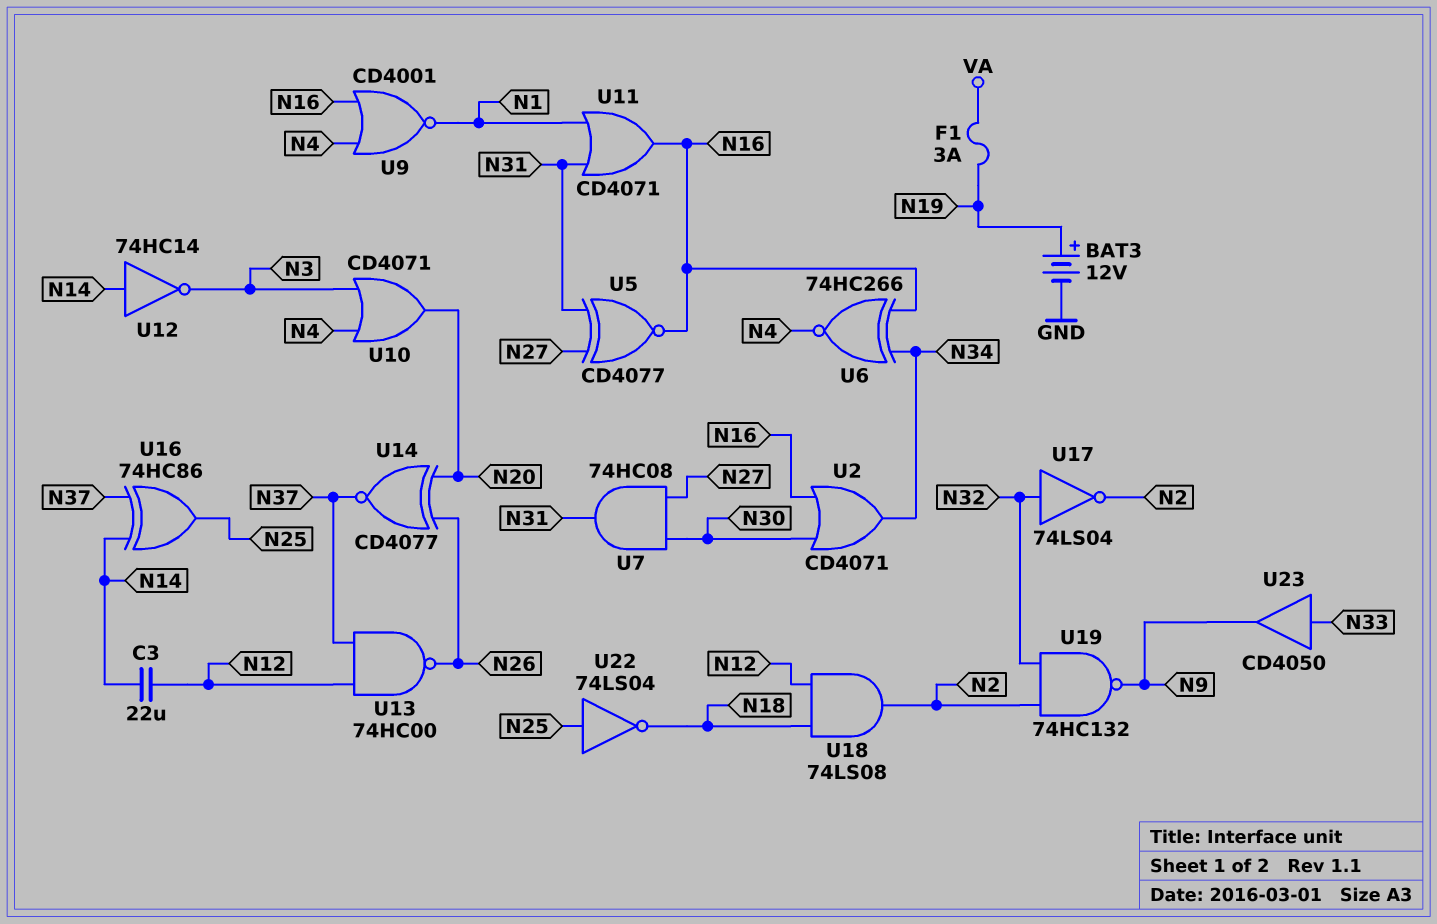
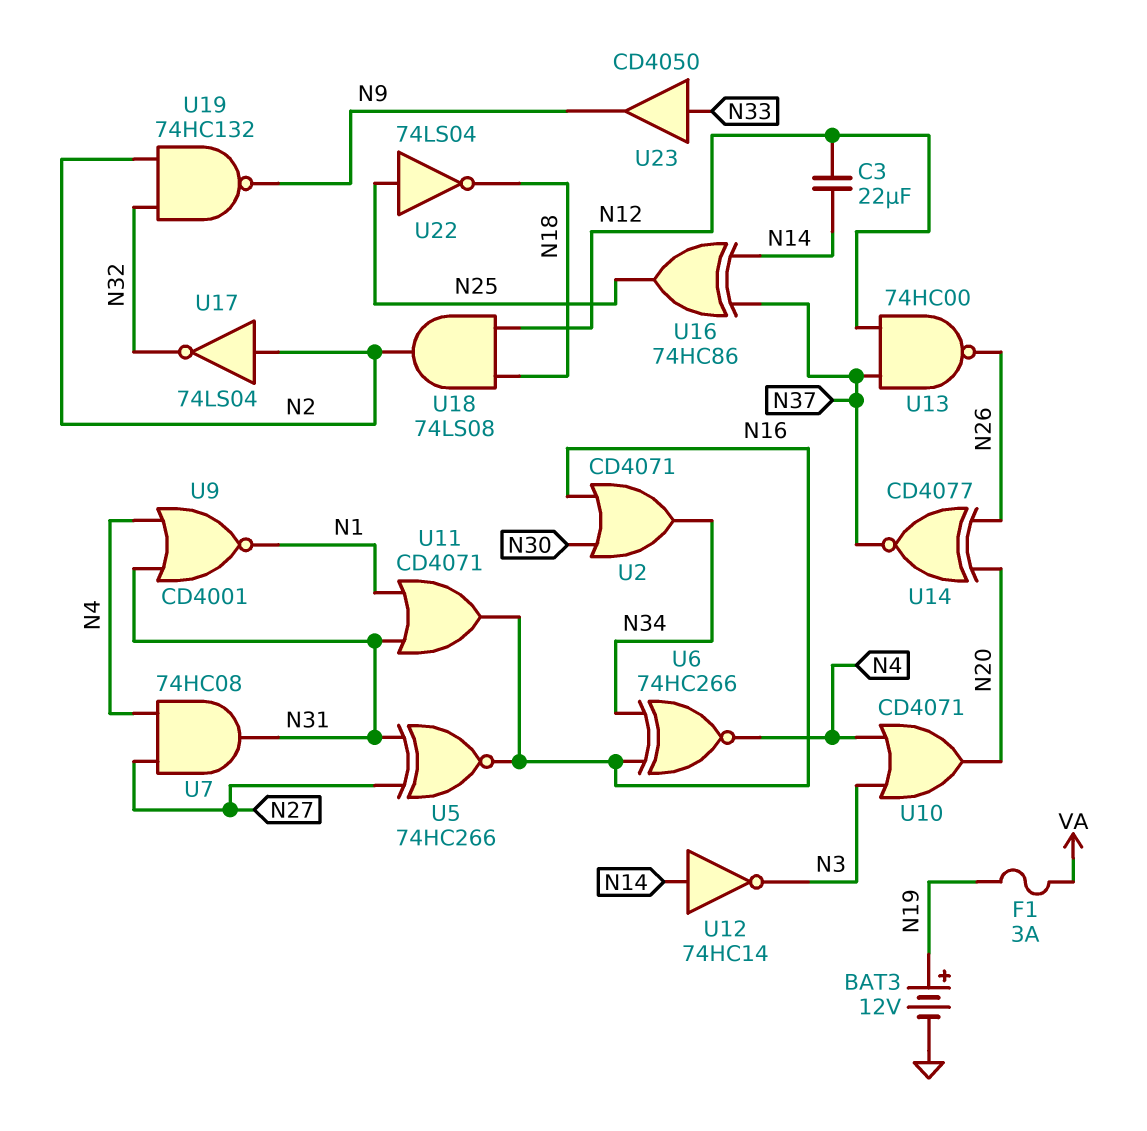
U5: XNOR CD4077 (in N27, in N31, out N16) -> XNOR 74HC266 (in N27, in N31, out N16)
U7: AND 74HC08 (in N27, in N30, out N31) -> AND 74HC08 (in N4, in N27, out N31)
U9: NOR CD4001 (in N4, in N16, out N1) -> NOR CD4001 (in N4, in N31, out N1)
U17: NOT 74LS04 (in N32, out N2) -> NOT 74LS04 (in N2, out N32)

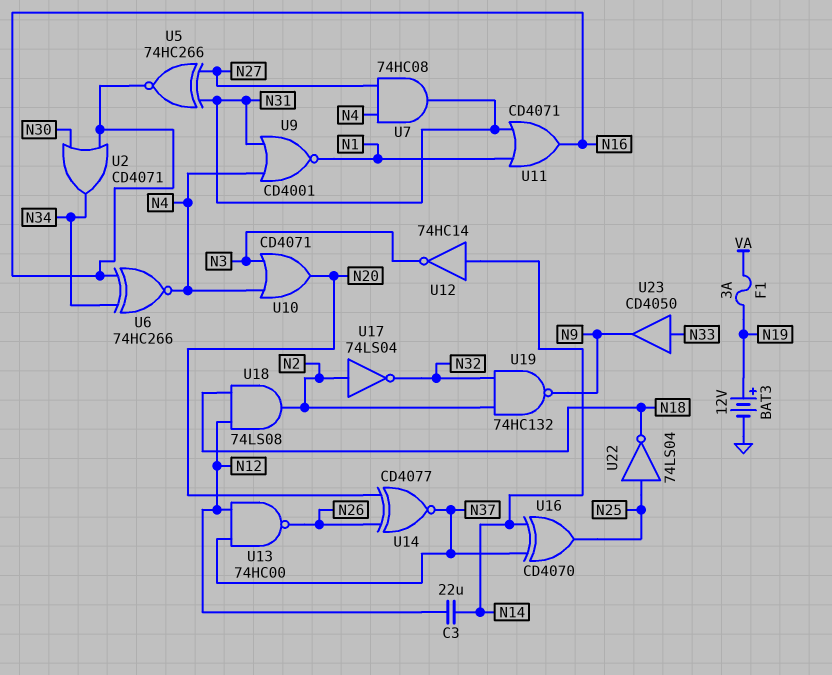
U16: XOR 74HC86 (in N14, in N37, out N25) -> XOR CD4070 (in N14, in N37, out N25)

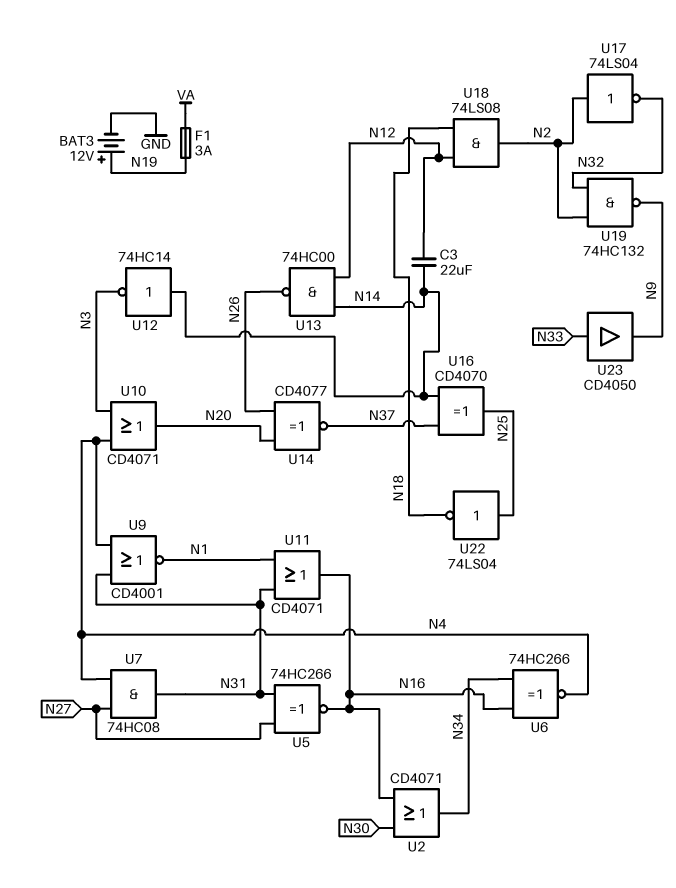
U13: NAND 74HC00 (in N12, in N37, out N26) -> NAND 74HC00 (in N12, in N14, out N26)

